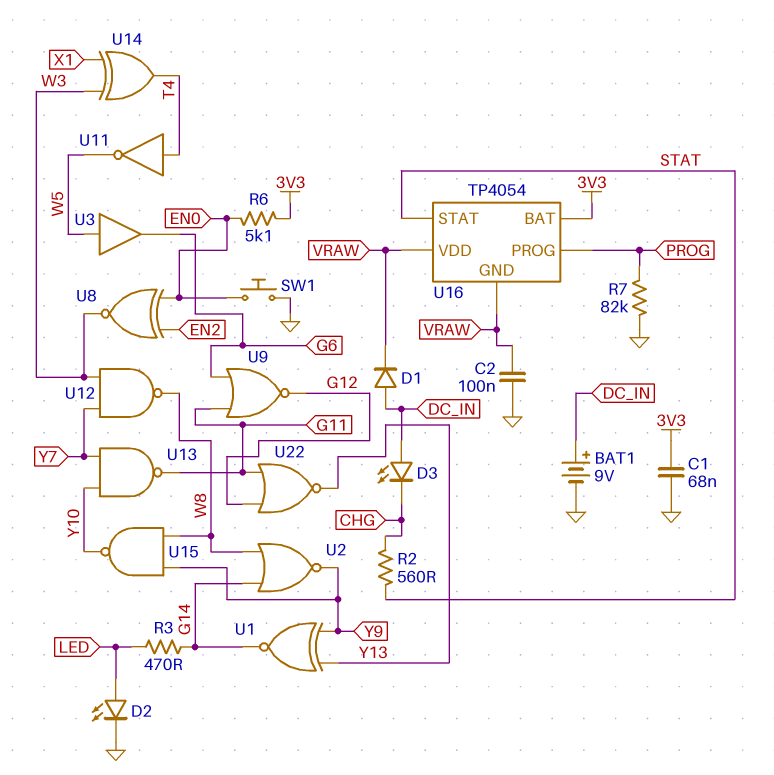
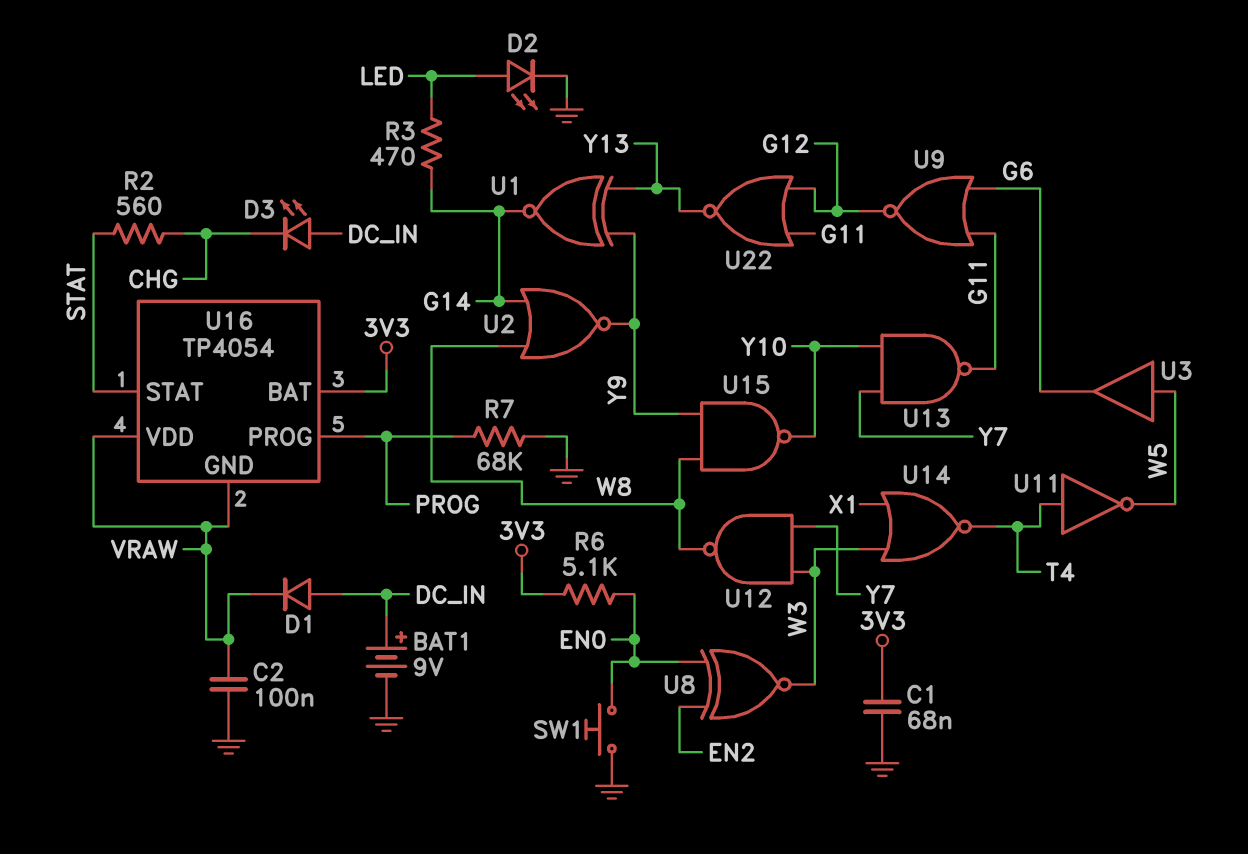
R7: 82k (GND, PROG) -> 68k (GND, PROG)
U14: XOR (in W3, in X1, out T4) -> NOR (in W3, in X1, out T4)

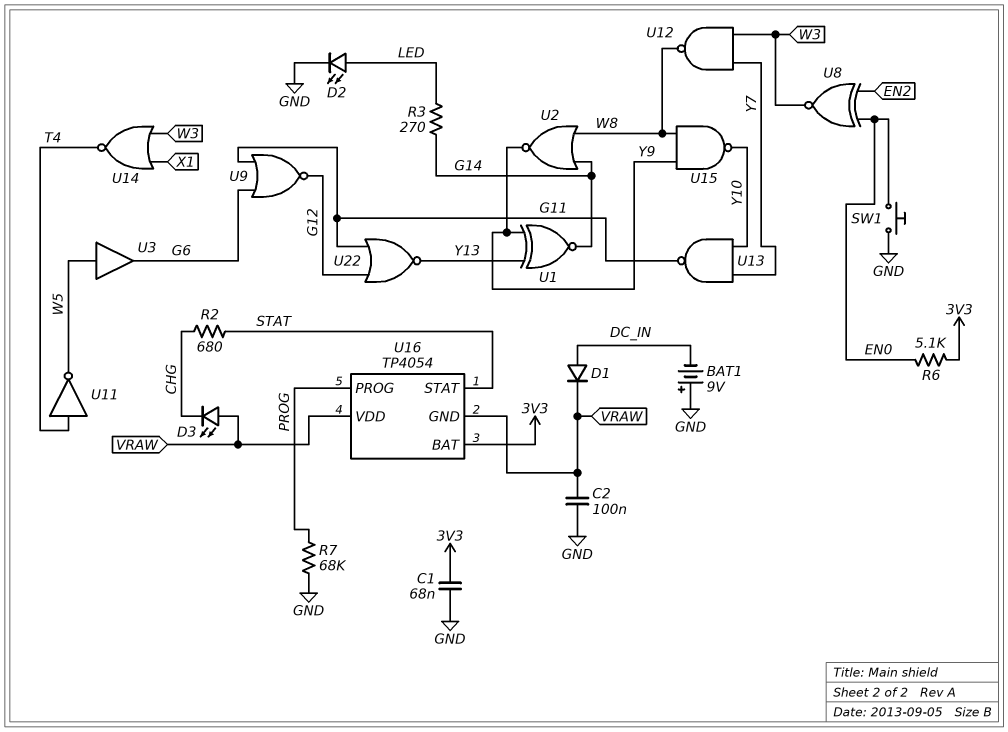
BAT1: 9V (plus DC_IN, minus GND) -> 9V (plus GND, minus DC_IN)
D3: LED (A DC_IN, K CHG) -> LED (A VRAW, K CHG)
R2: 560 (CHG, STAT) -> 680 (CHG, STAT)
R3: 470 (G14, LED) -> 270 (G14, LED)

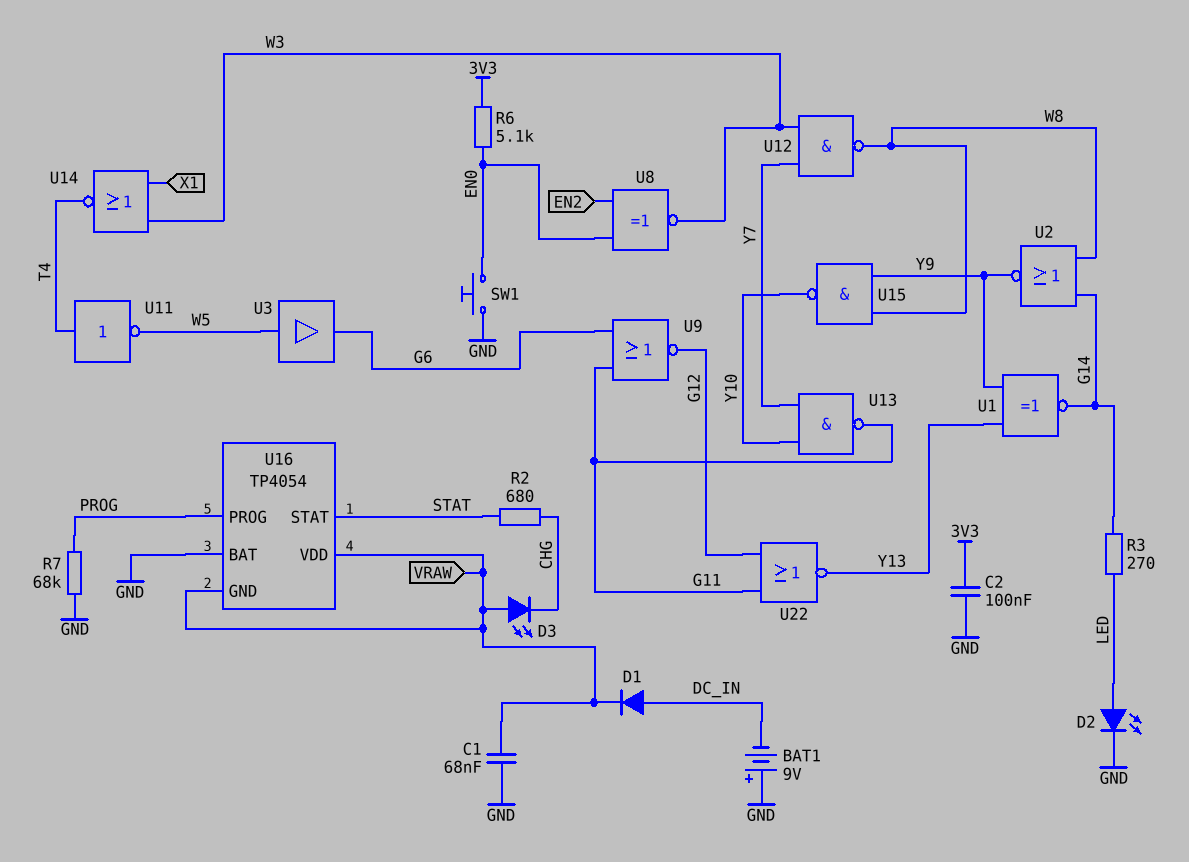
C1: 68nF (3V3, GND) -> 68nF (GND, VRAW)
C2: 100nF (GND, VRAW) -> 100nF (3V3, GND)
U16 pin BAT: 3V3 -> GND

